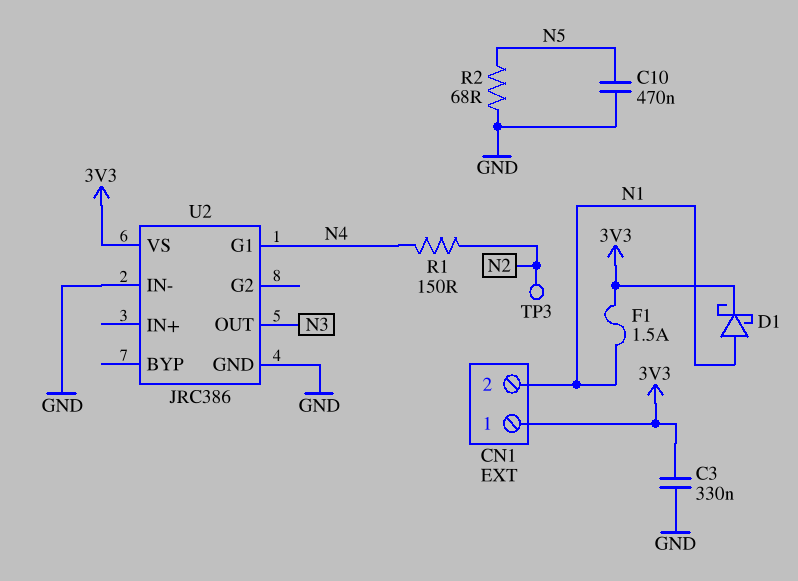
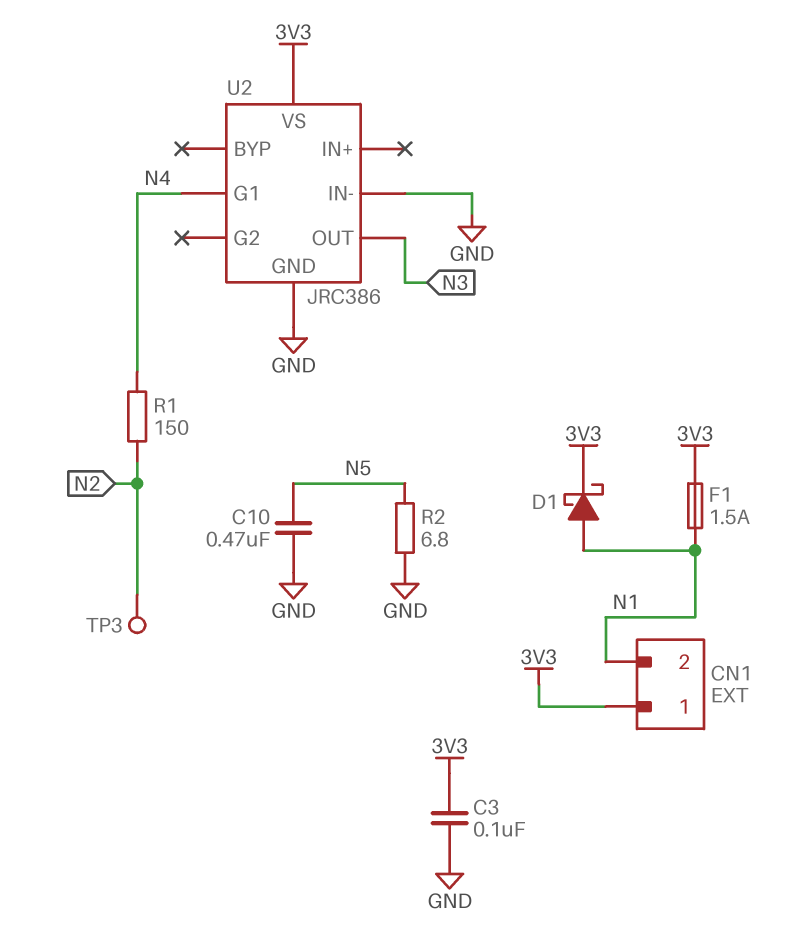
C3: 330nF (3V3, GND) -> 100nF (3V3, GND)
R2: 68 (GND, N5) -> 6.8 (GND, N5)

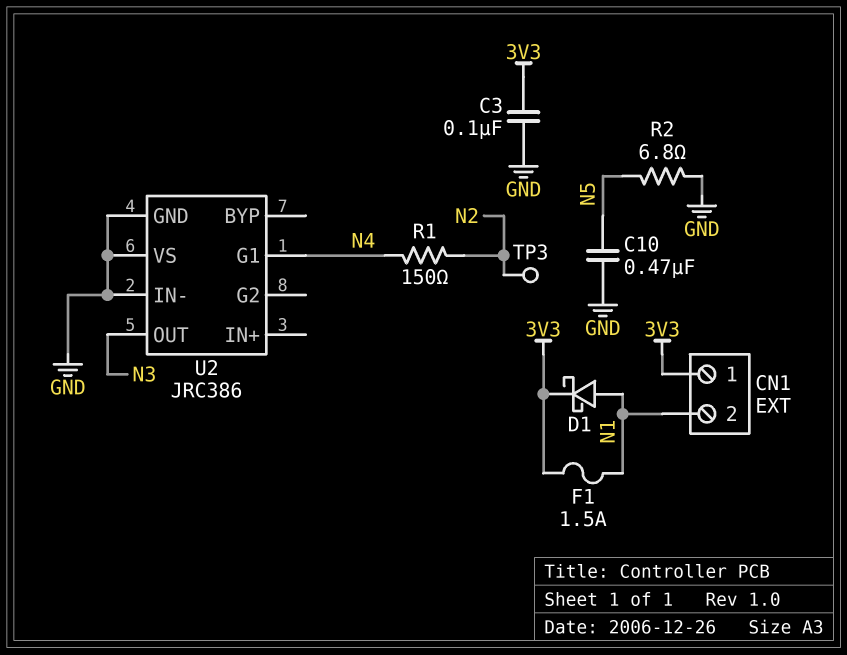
U2 pin VS: 3V3 -> GND

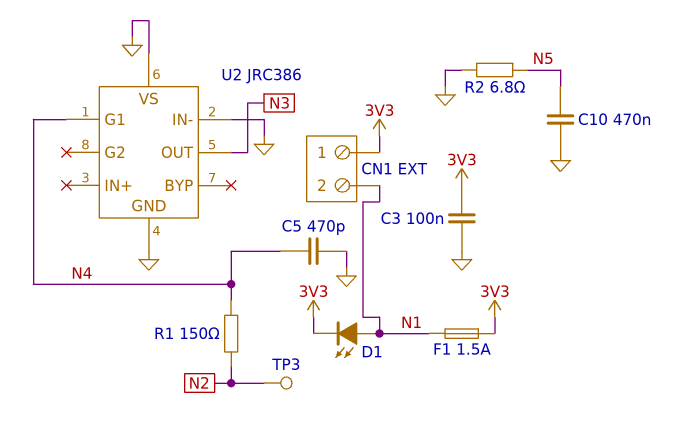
C5: none -> 470pF (GND, N4)
D1: schottky (A N1, K 3V3) -> LED (A N1, K 3V3)

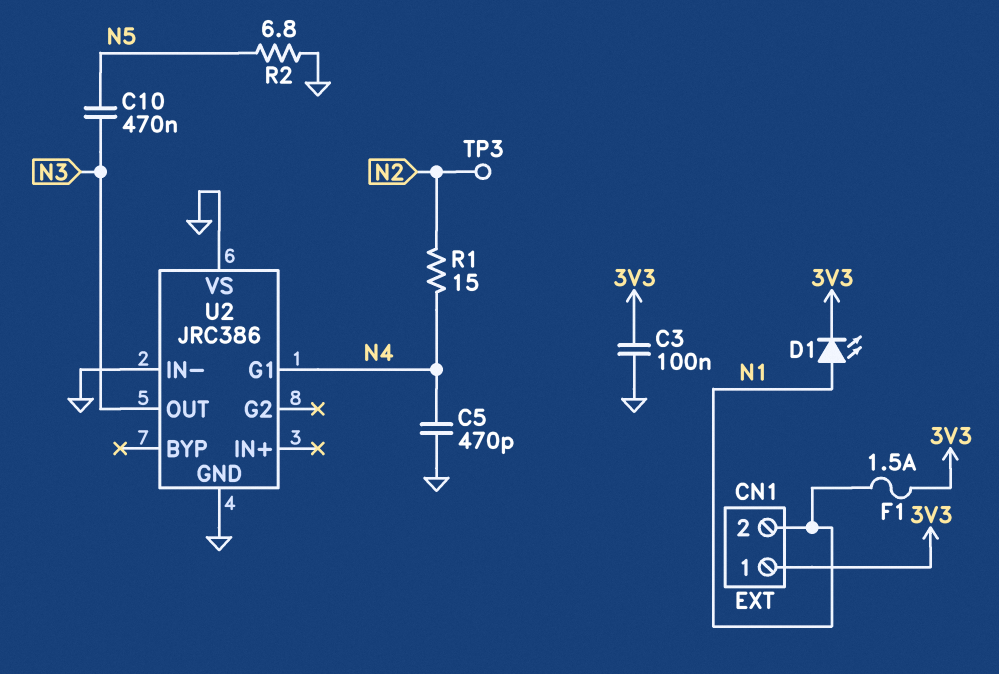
C10: 470nF (GND, N5) -> 470nF (N3, N5)
R1: 150 (N2, N4) -> 15 (N2, N4)

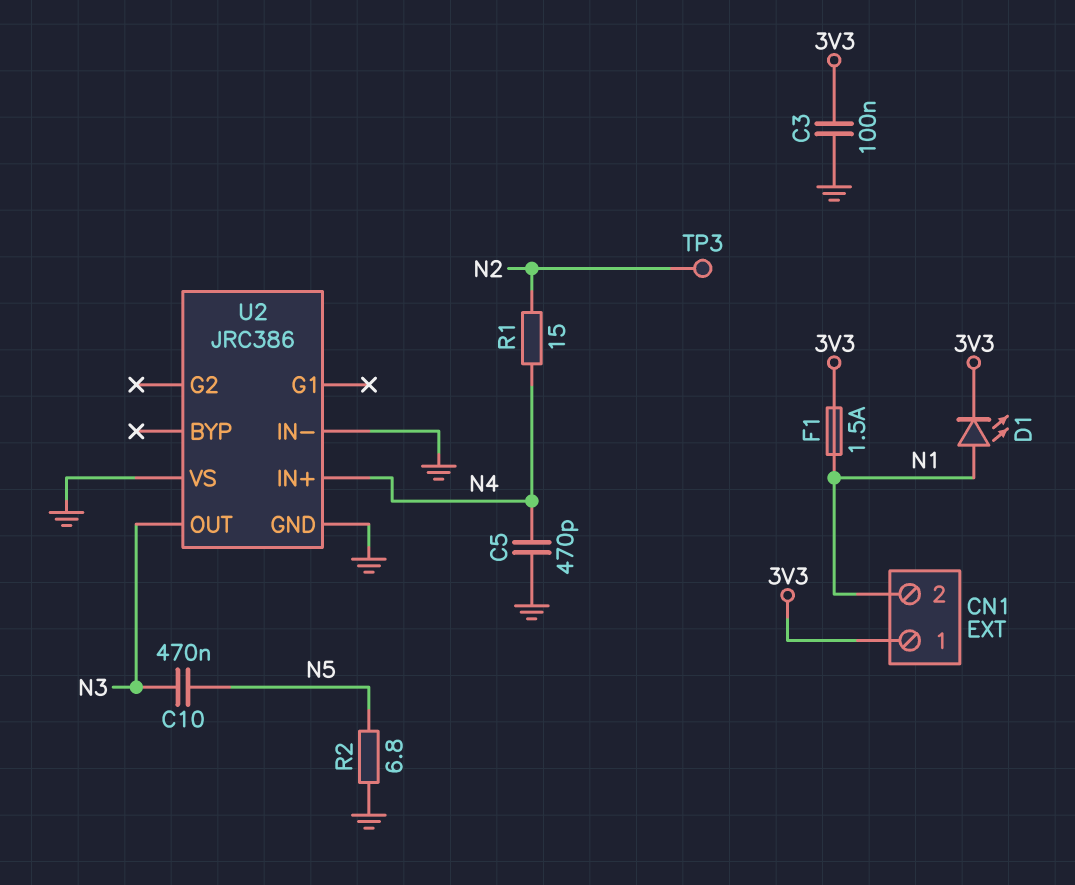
U2 pin G1: N4 -> none
U2 pin IN+: none -> N4

